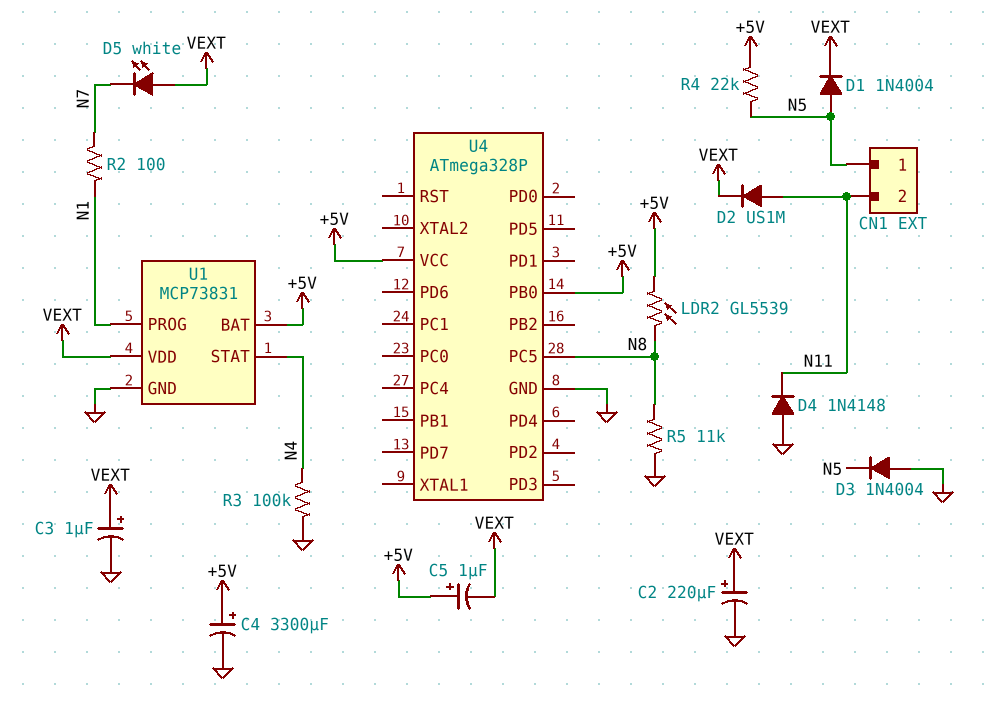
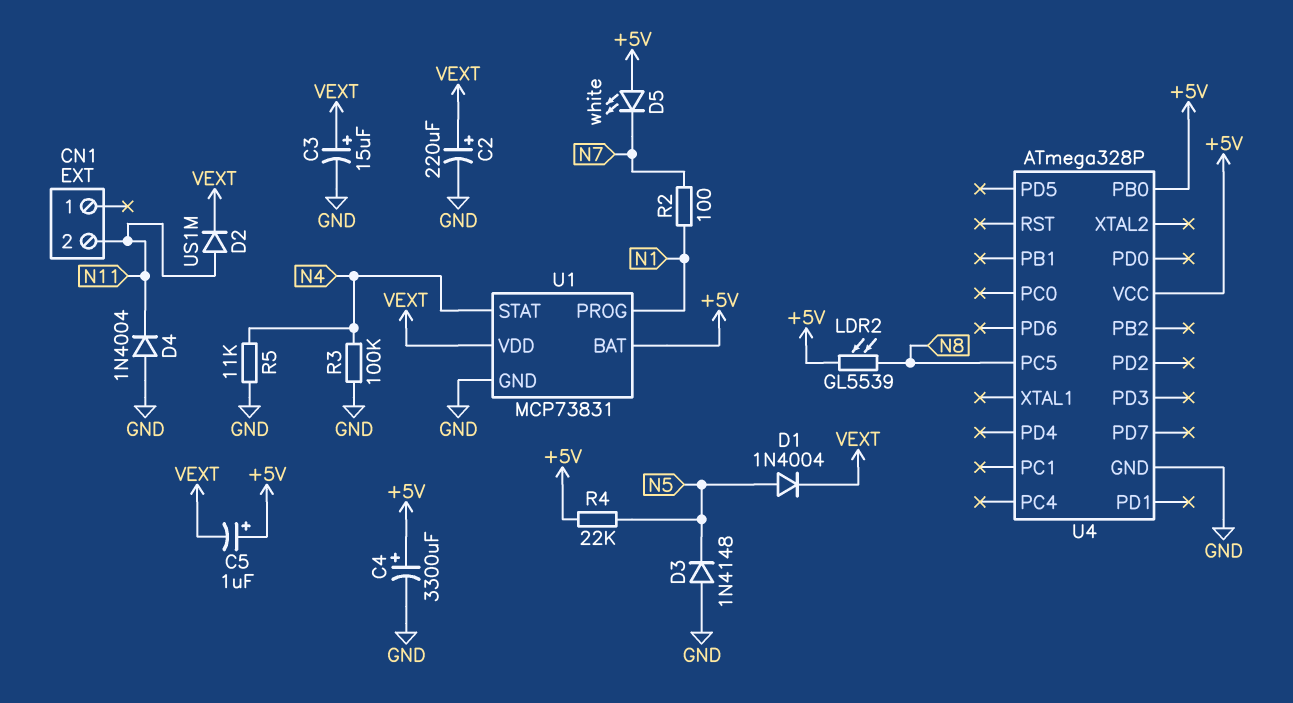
C3: 1uF (plus VEXT, minus GND) -> 15uF (plus VEXT, minus GND)
CN1 pin 1: N5 -> none
D3: diode 1N4004 (A GND, K N5) -> diode 1N4148 (A GND, K N5)
D4: diode 1N4148 (A GND, K N11) -> diode 1N4004 (A GND, K N11)
D5: LED white (A VEXT, K N7) -> LED white (A +5V, K N7)
R5: 11k (GND, N8) -> 11k (GND, N4)

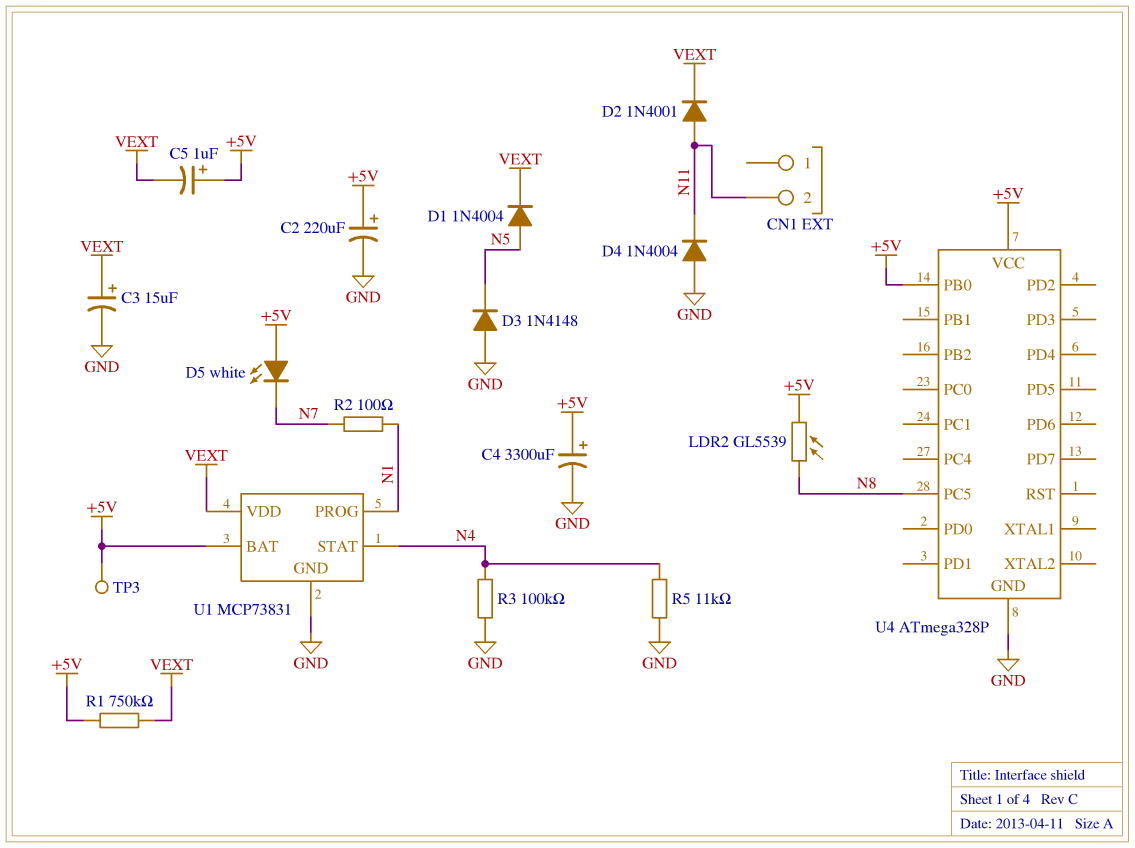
C2: 220uF (plus VEXT, minus GND) -> 220uF (plus +5V, minus GND)
D2: diode US1M (A N11, K VEXT) -> diode 1N4001 (A N11, K VEXT)
R1: none -> 750k (+5V, VEXT)
R4: 22k (+5V, N5) -> none
TP3: none -> test point (+5V)

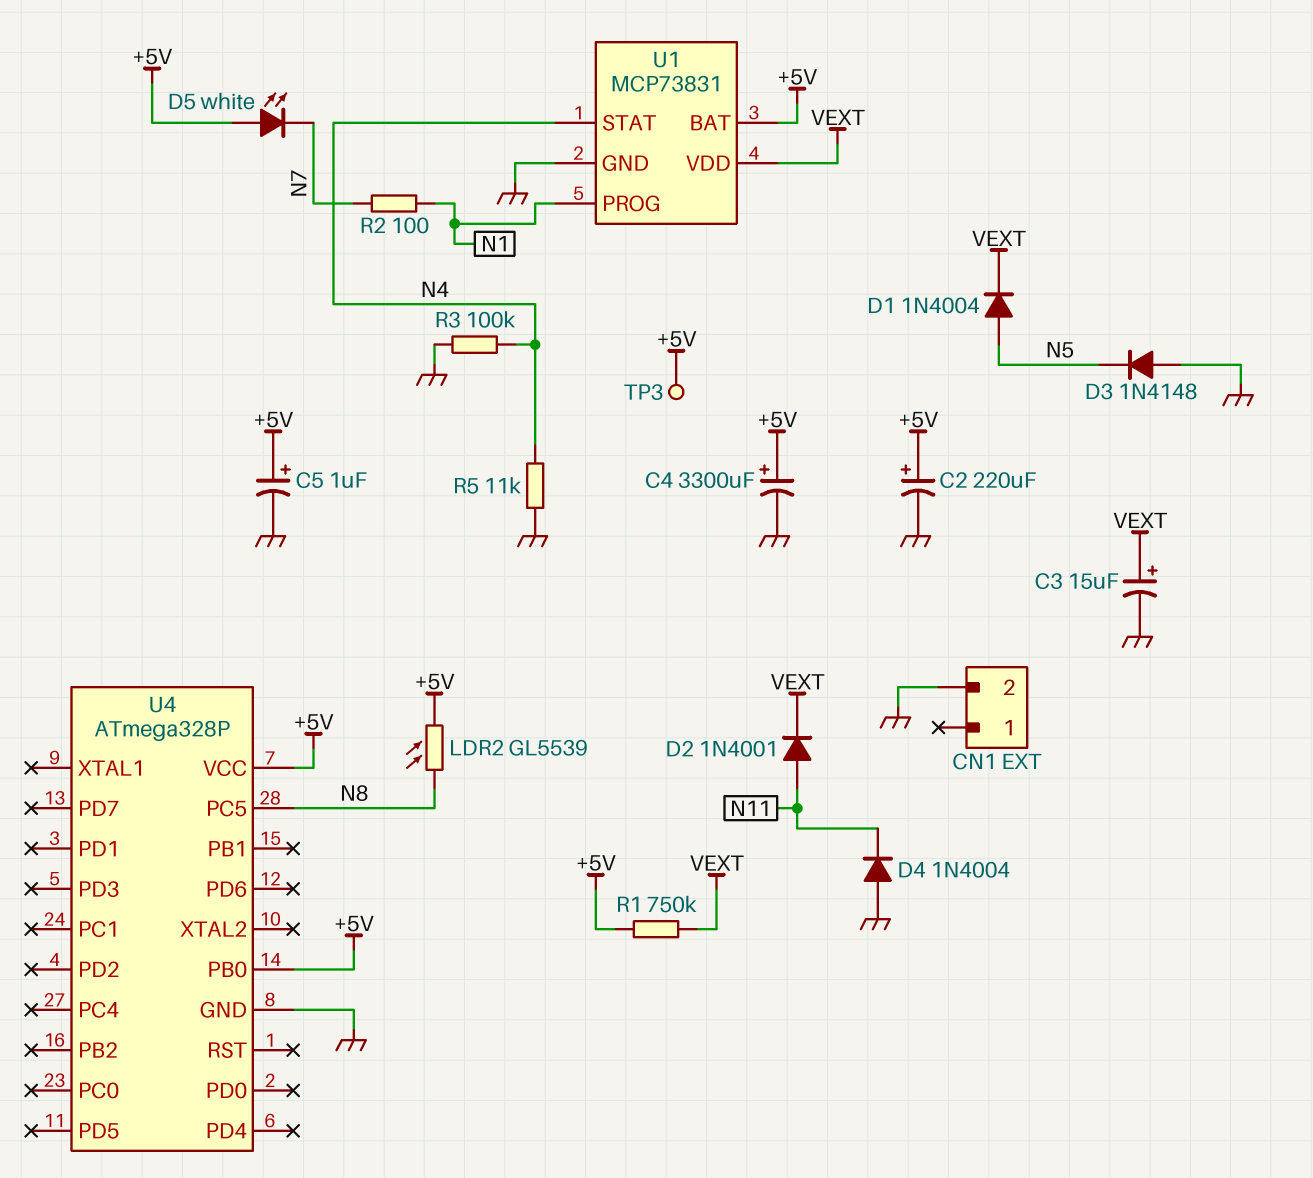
C5: 1uF (plus +5V, minus VEXT) -> 1uF (plus +5V, minus GND)
CN1 pin 2: N11 -> GND

